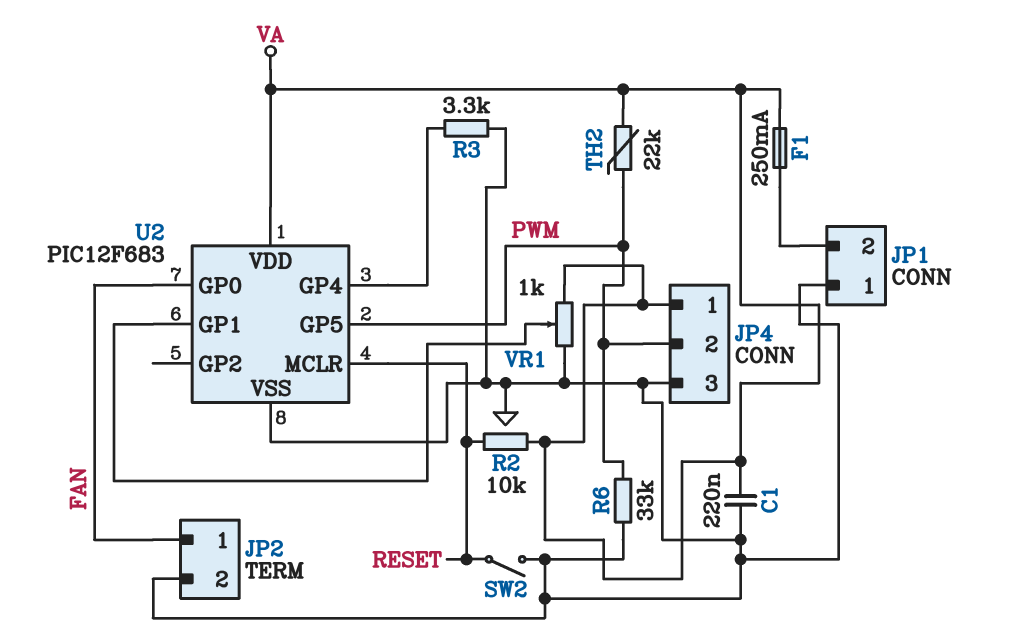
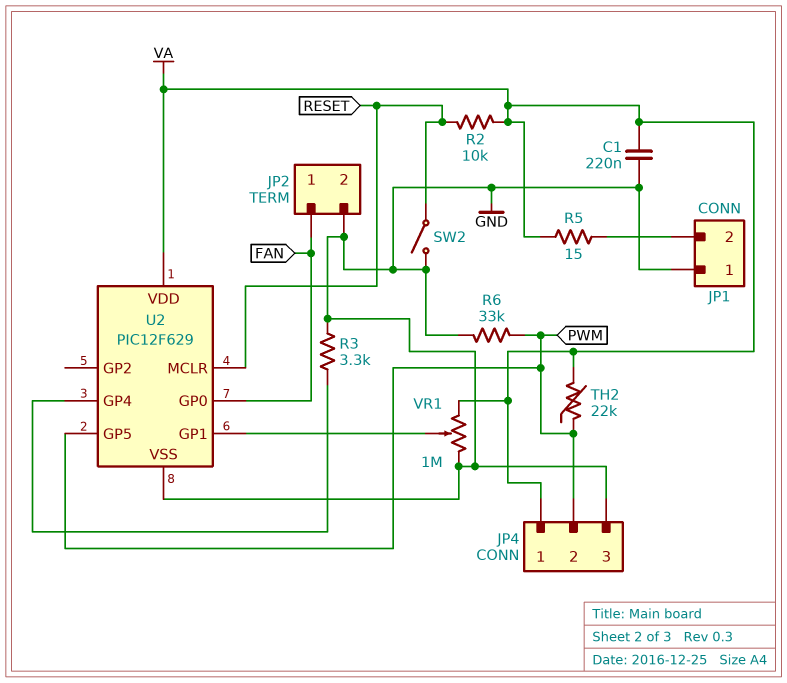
F1: 250mA (JP1/2, VA) -> none
R5: none -> 15 (JP1/2, VA)
U2: PIC12F683 -> PIC12F629
VR1: 1k (GND, VA, wiper U2/GP1) -> 1M (GND, VA, wiper U2/GP1)

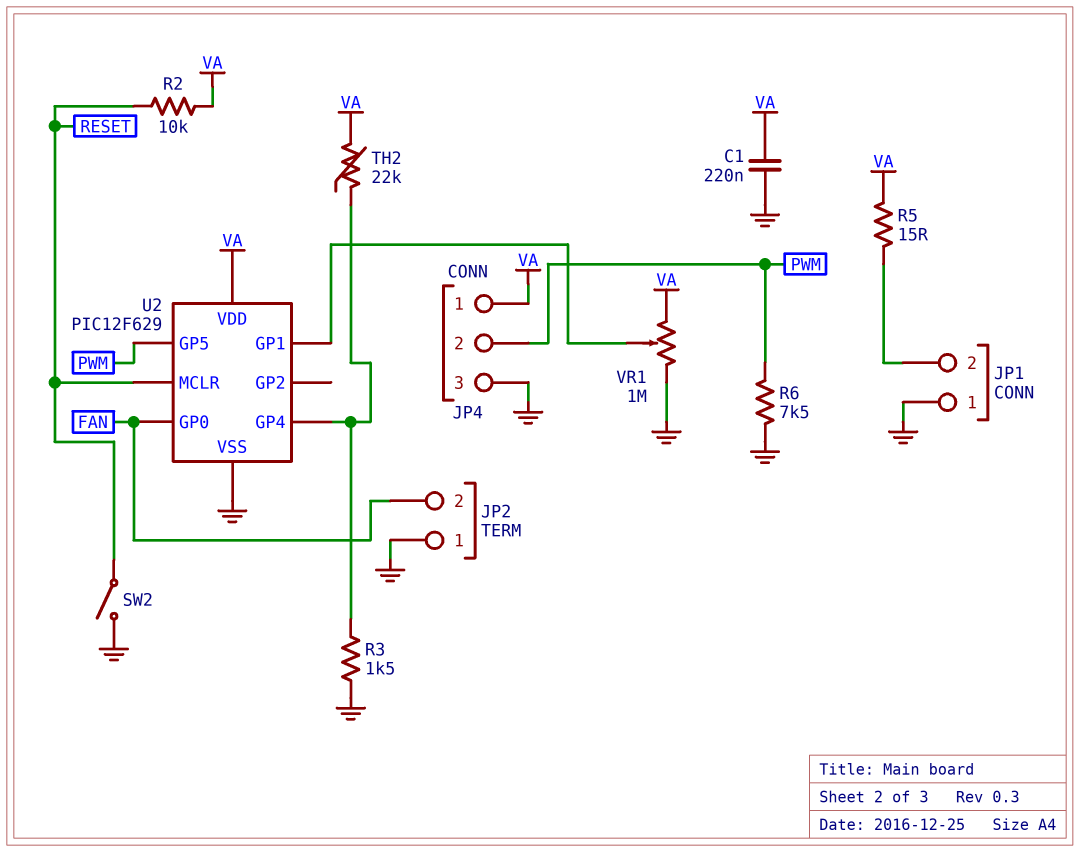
JP2 pin 1: FAN -> GND
JP2 pin 2: GND -> FAN
R3: 3.3k (GND, U2/GP4) -> 1.5k (GND, U2/GP4)
R6: 33k (GND, PWM) -> 7.5k (GND, PWM)
TH2: 22k (PWM, VA) -> 22k (U2/GP4, VA)

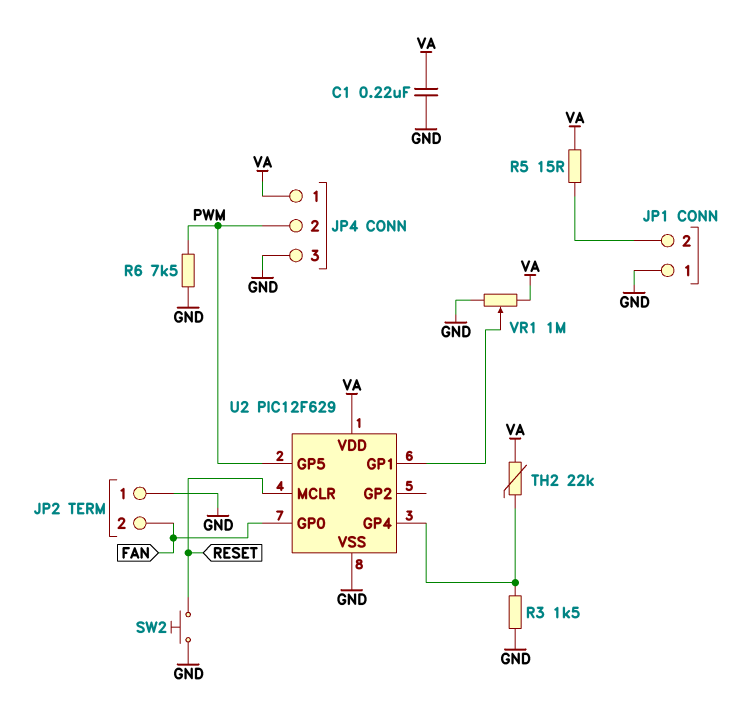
R2: 10k (RESET, VA) -> none
SW2: switch (GND, RESET) -> button (GND, RESET)

